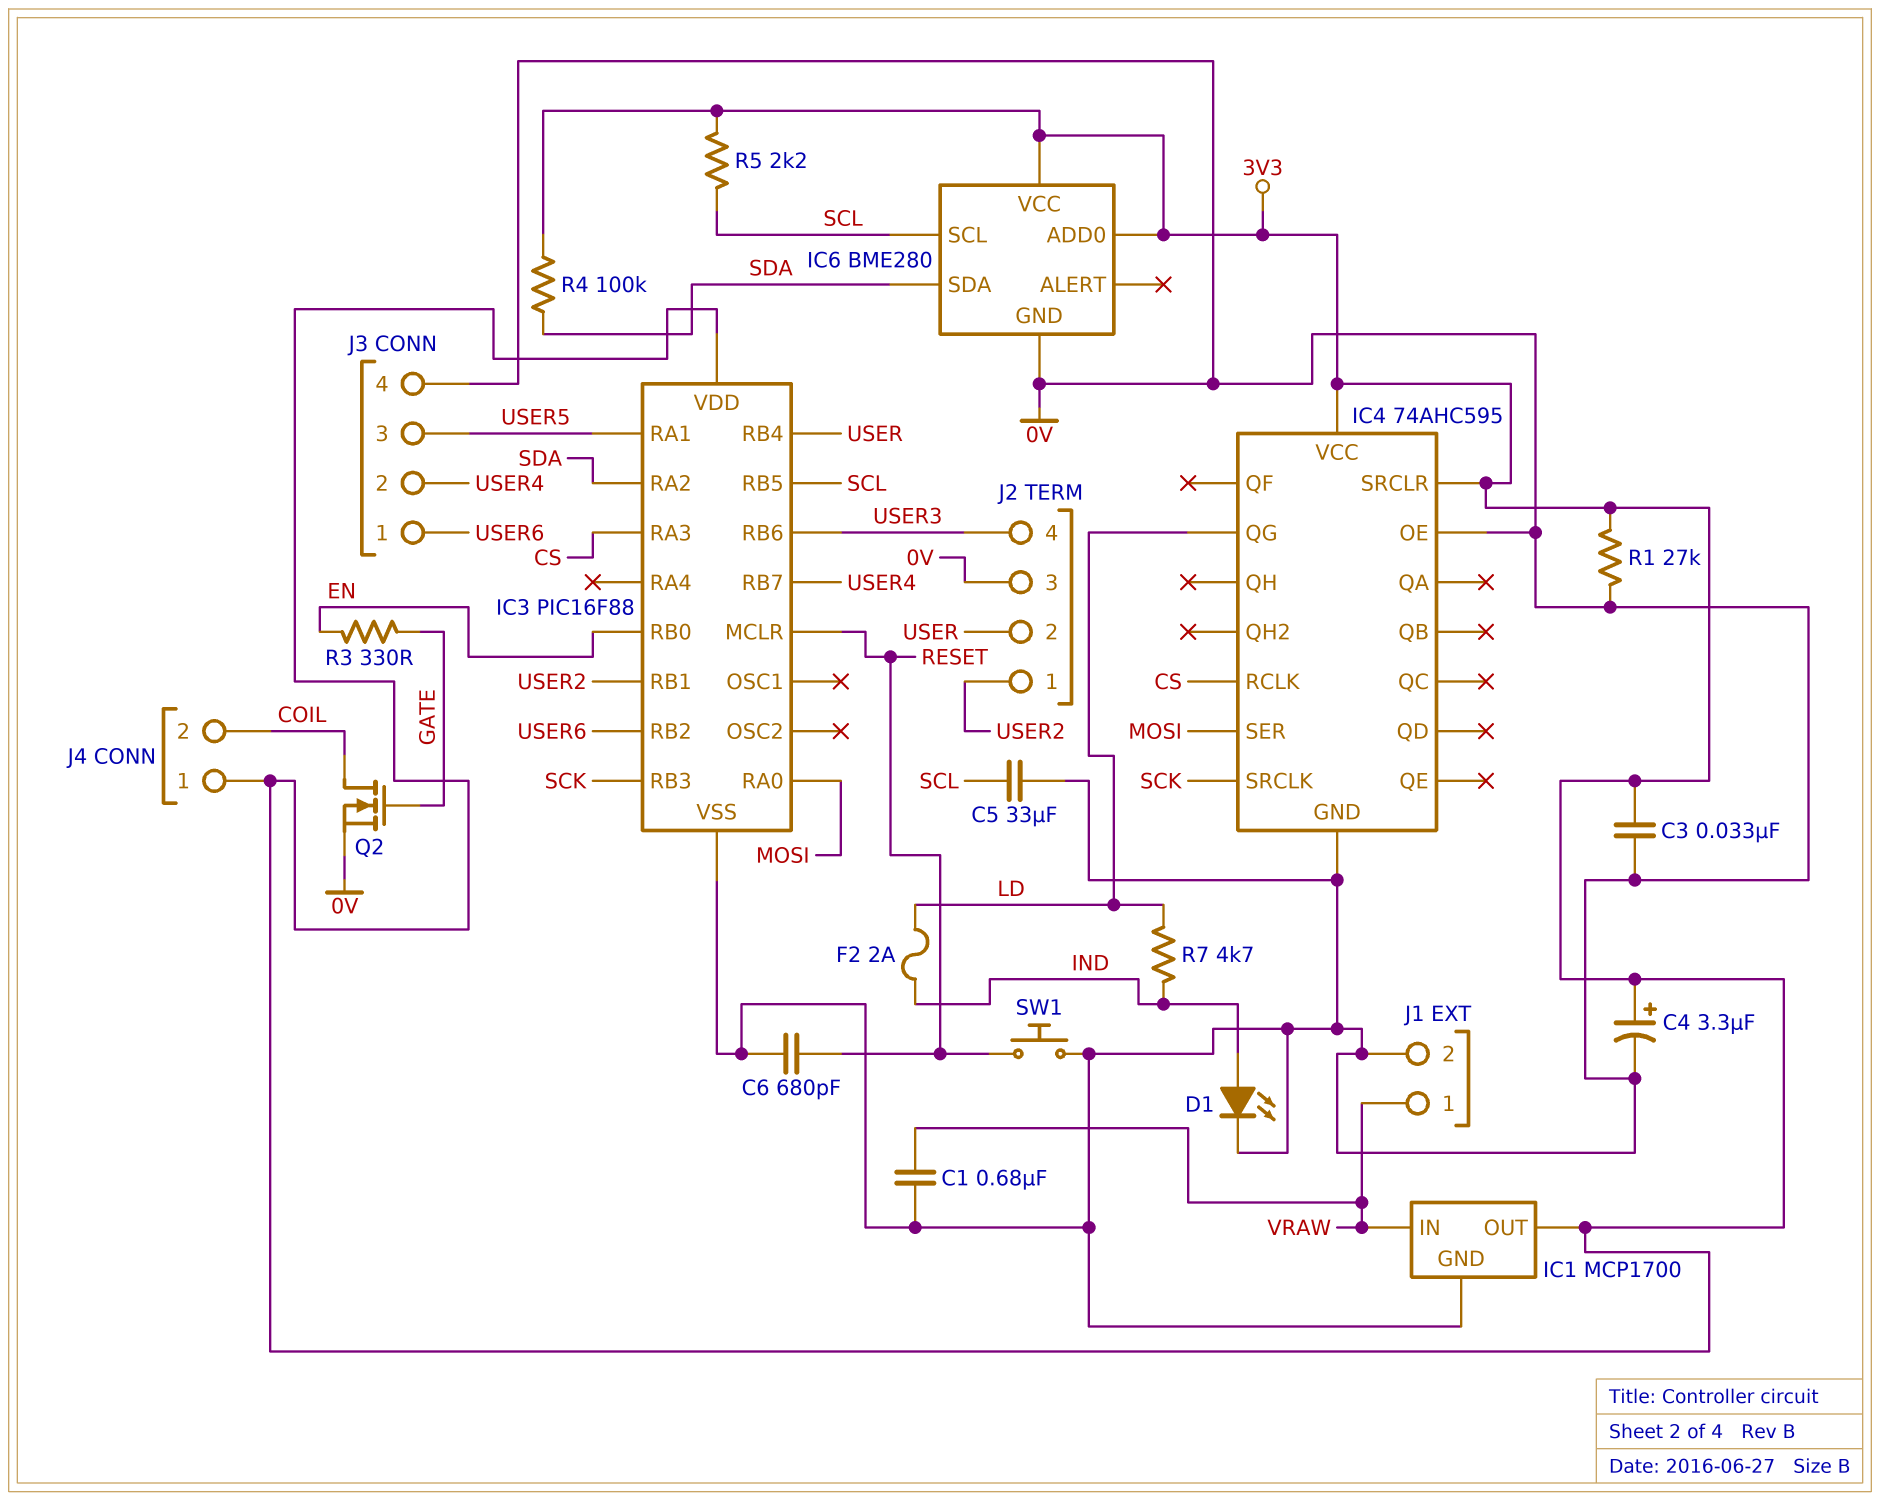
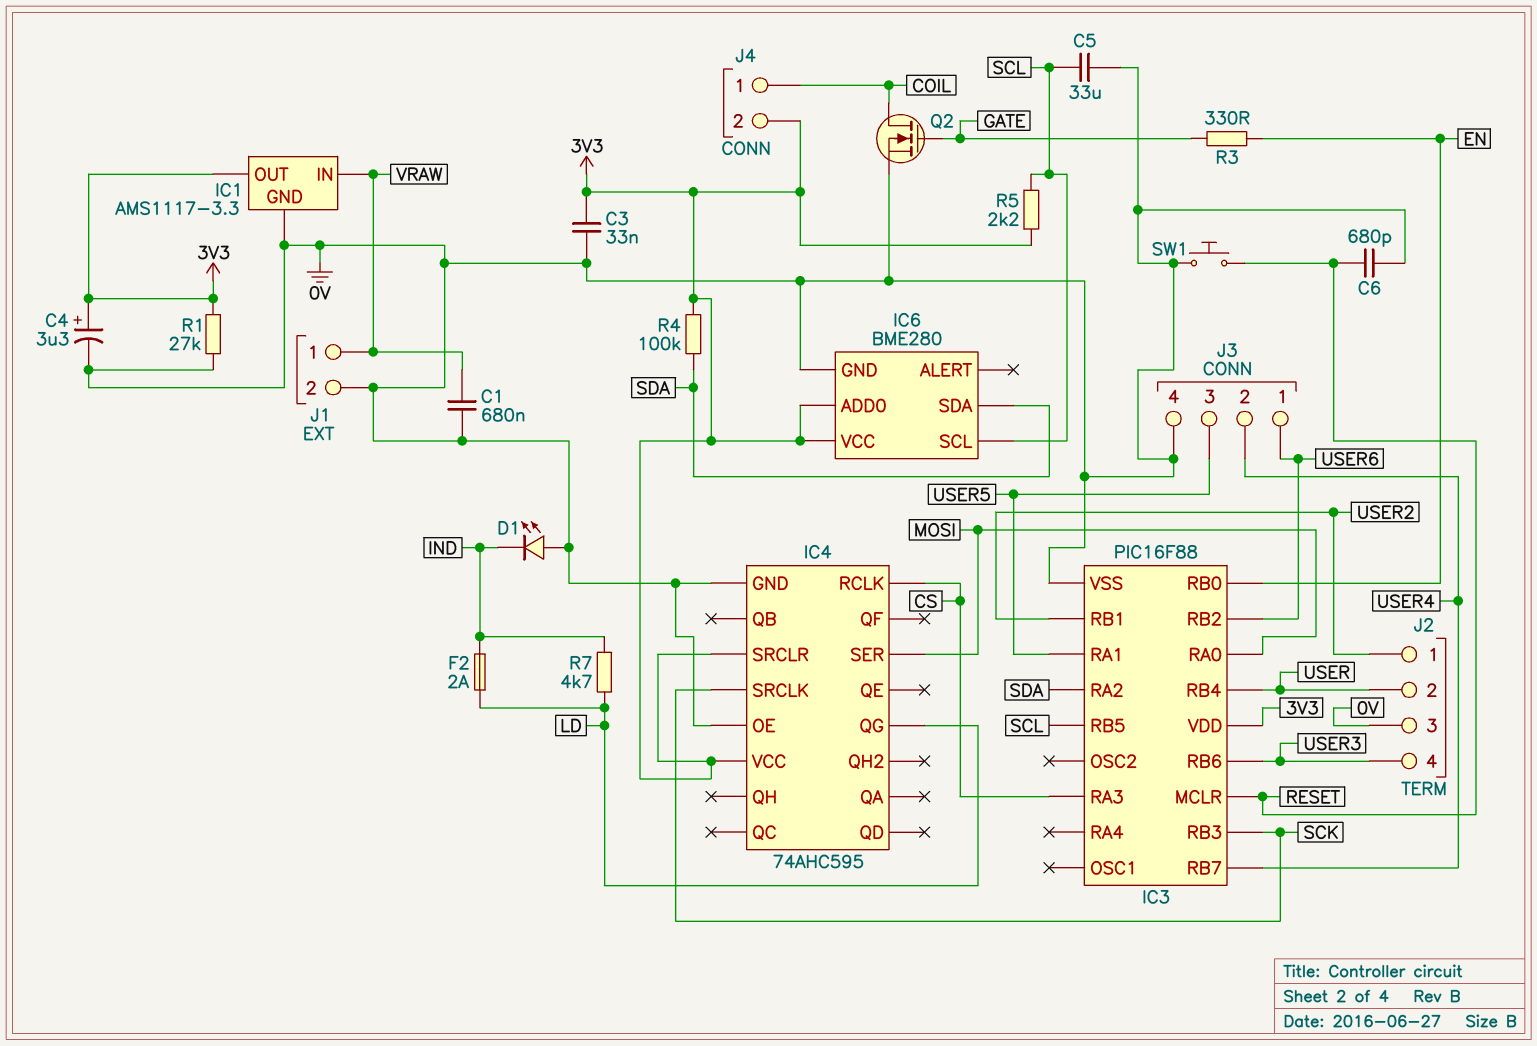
D1: LED (A IND, K 0V) -> LED (A 0V, K IND)
IC1: MCP1700 -> AMS1117-3.3
J4 pin 1: 3V3 -> COIL
J4 pin 2: COIL -> 3V3

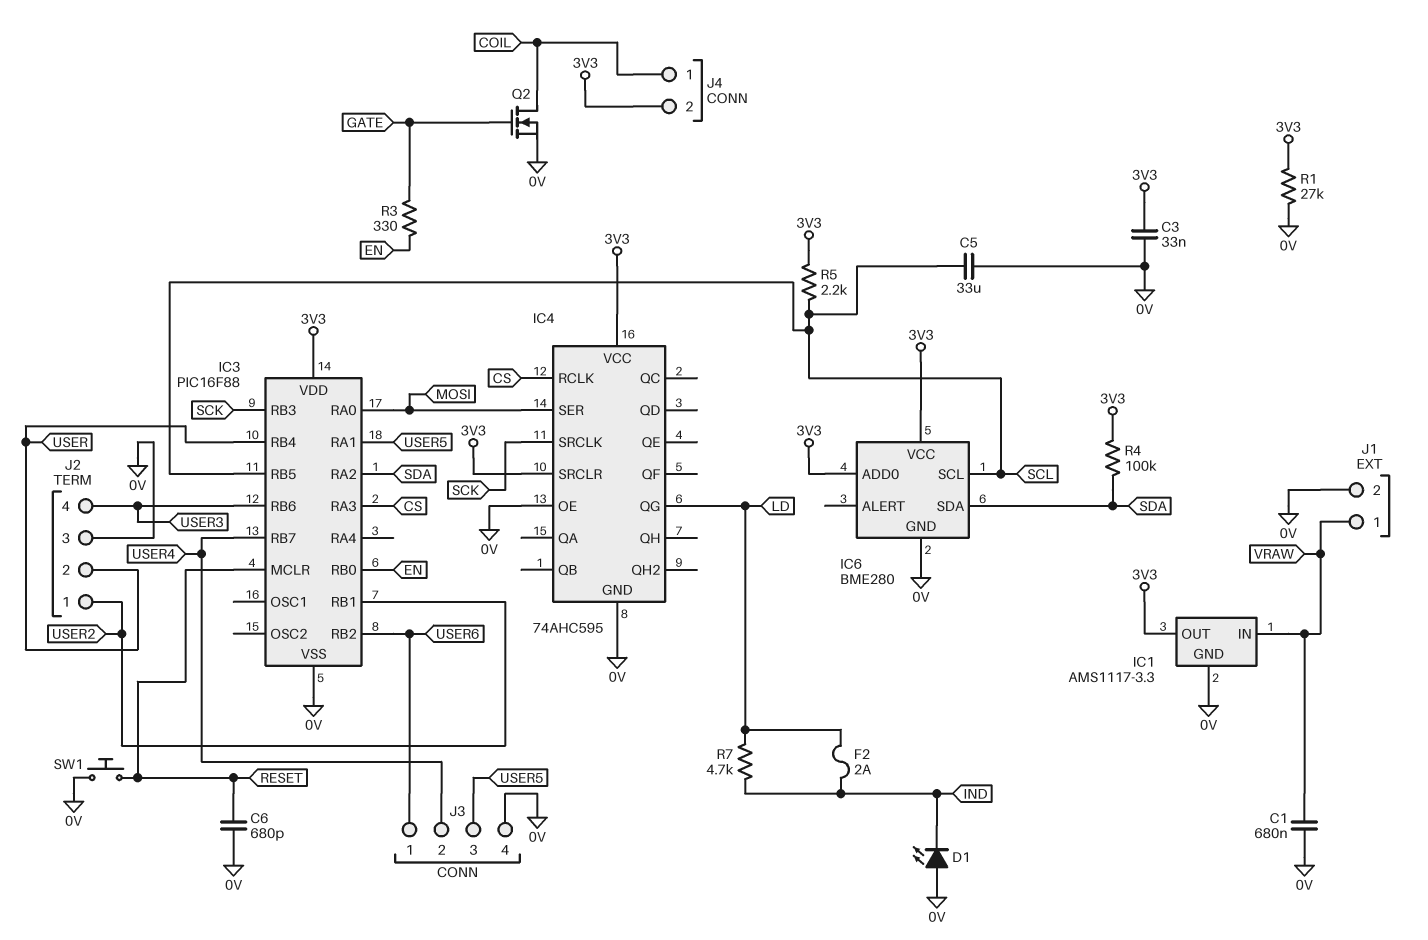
C4: 3.3uF (plus 3V3, minus 0V) -> none

